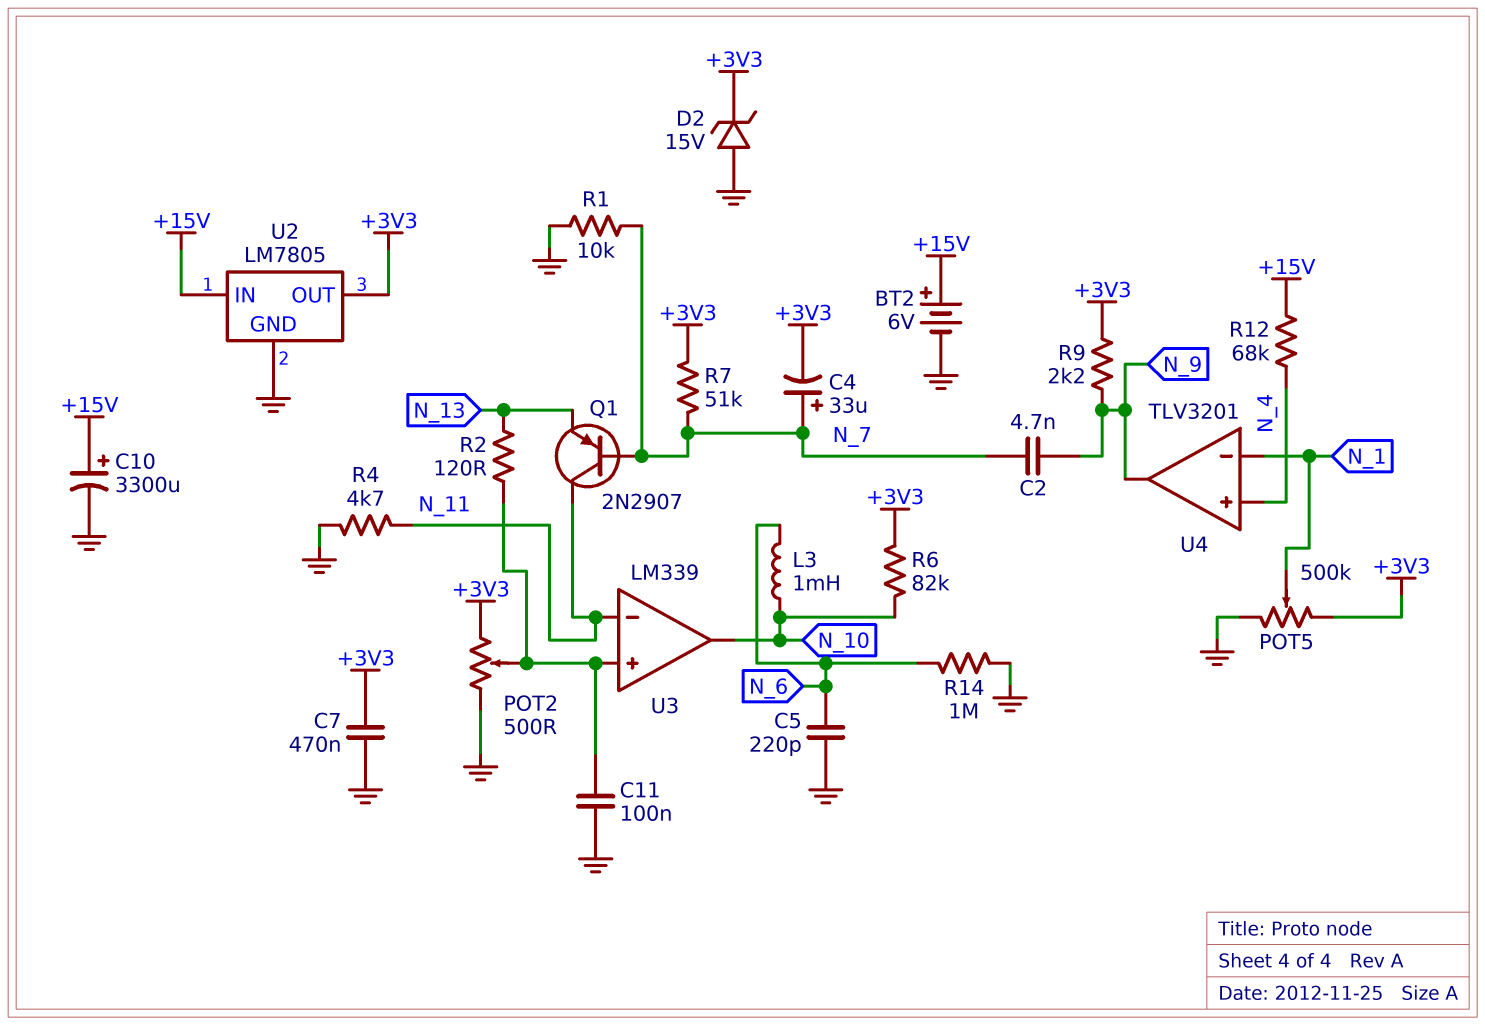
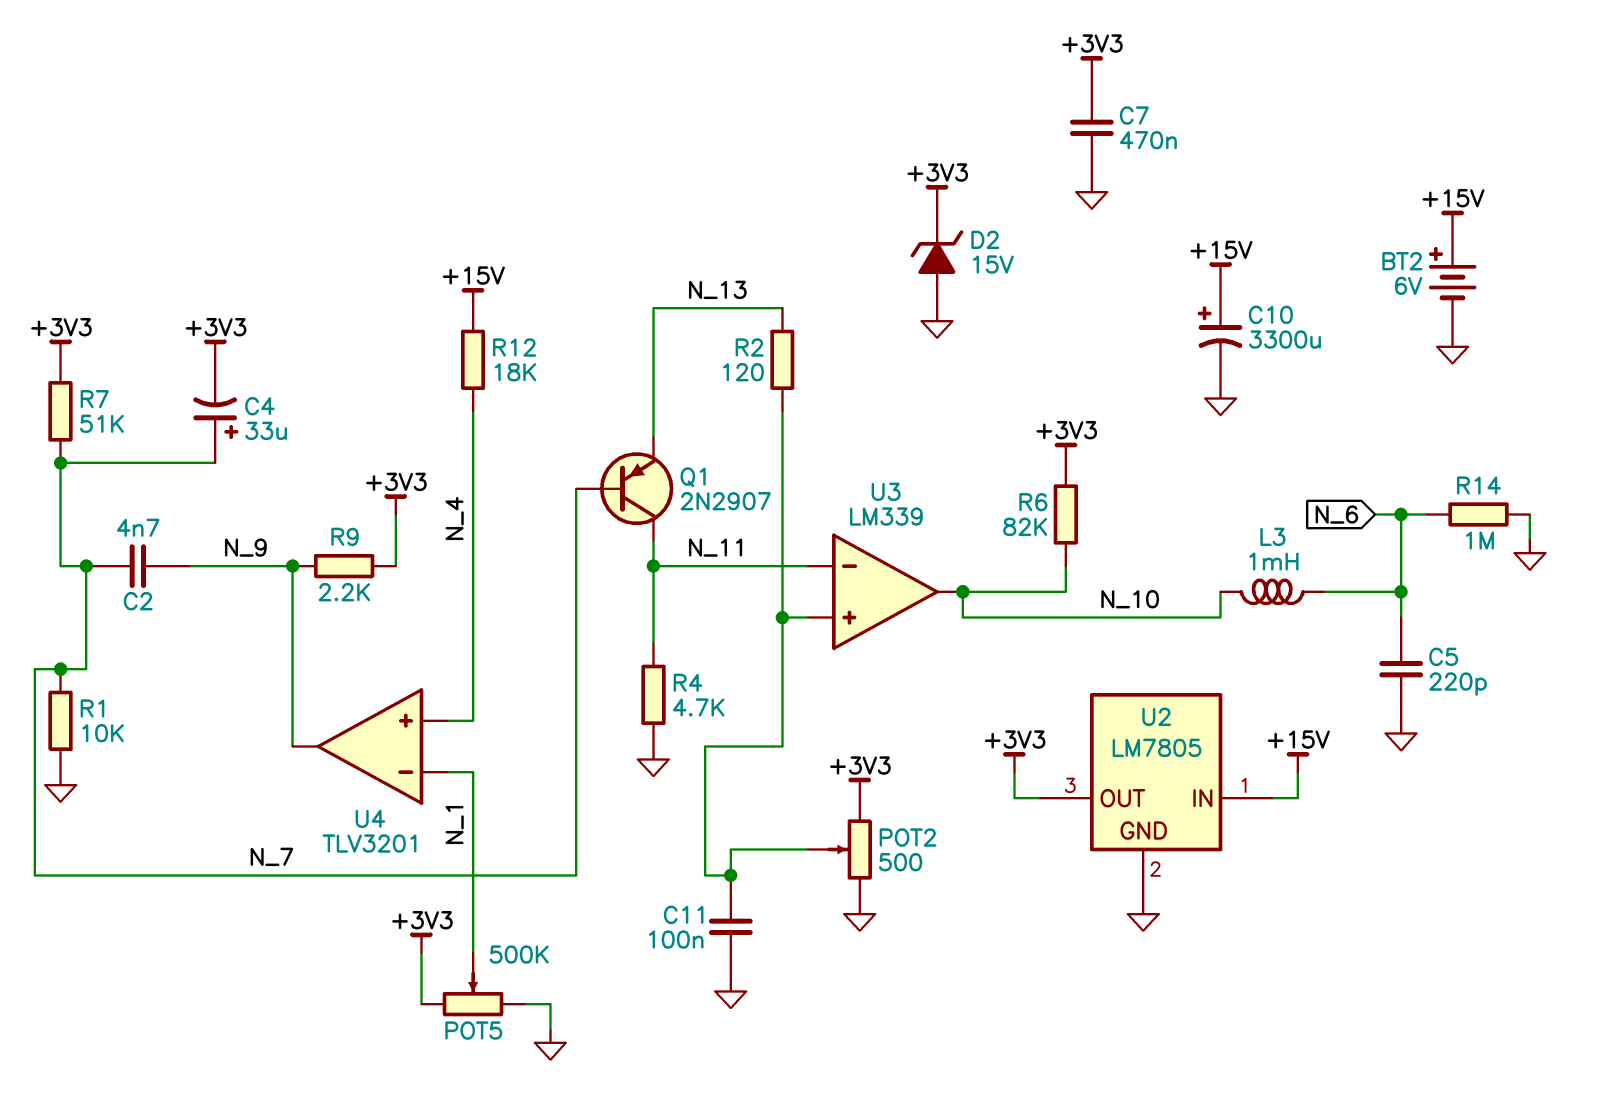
R12: 68k (+15V, N_4) -> 18k (+15V, N_4)

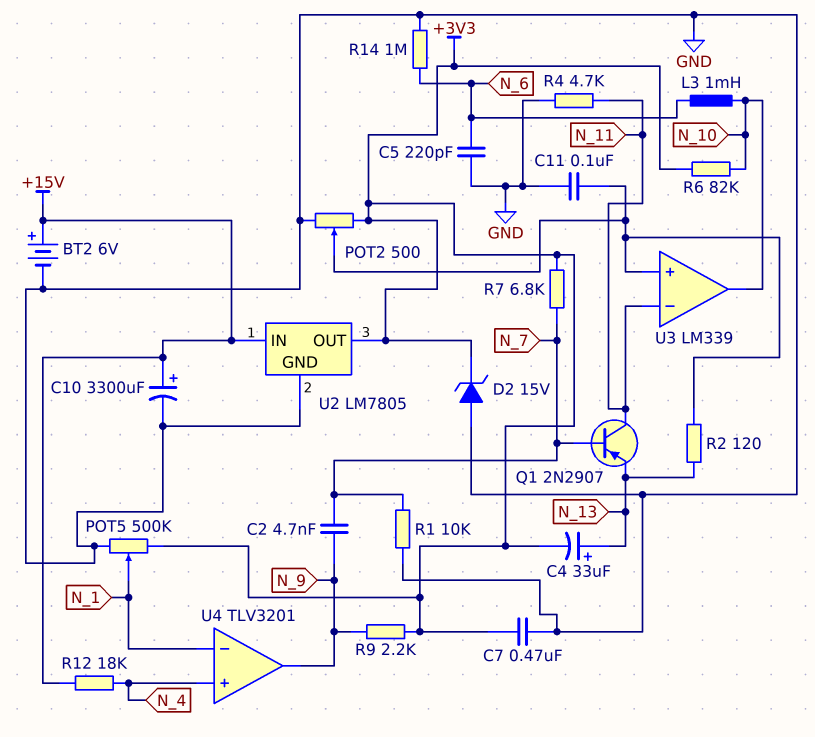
C4: 33uF (plus N_7, minus +3V3) -> 33uF (plus N_13, minus +3V3)
R7: 51k (+3V3, N_7) -> 6.8k (+3V3, N_7)

